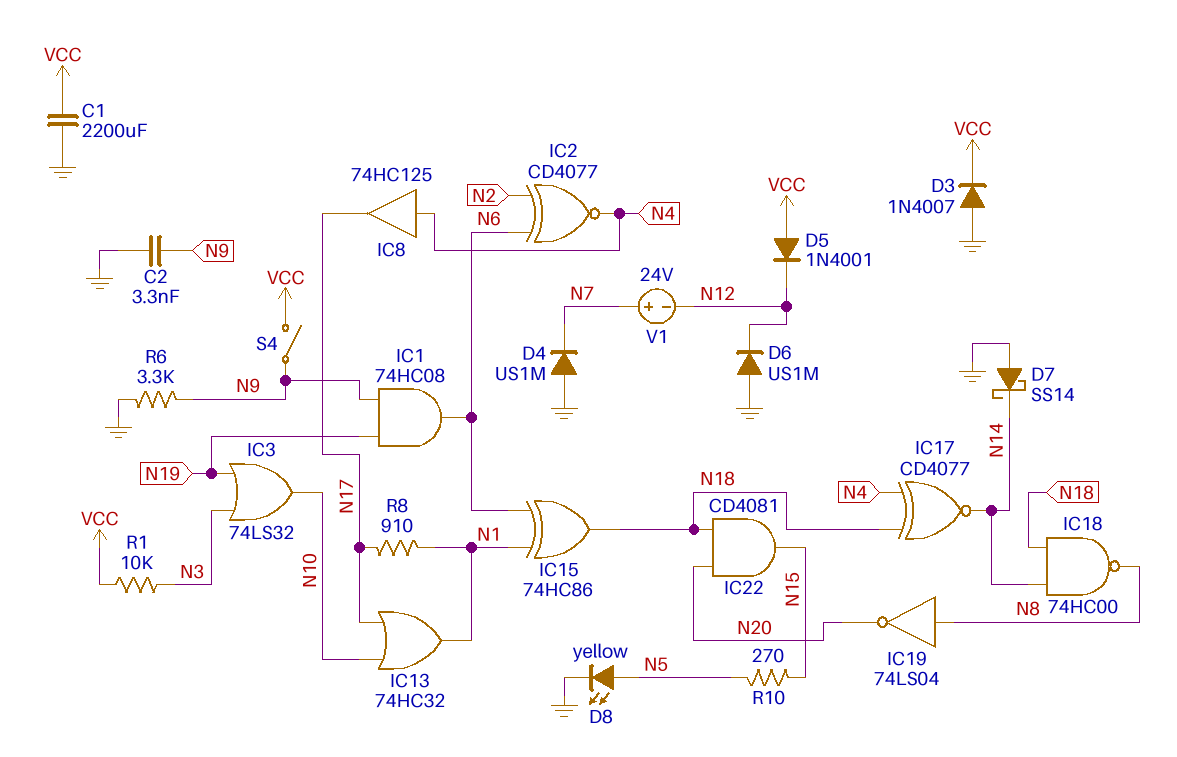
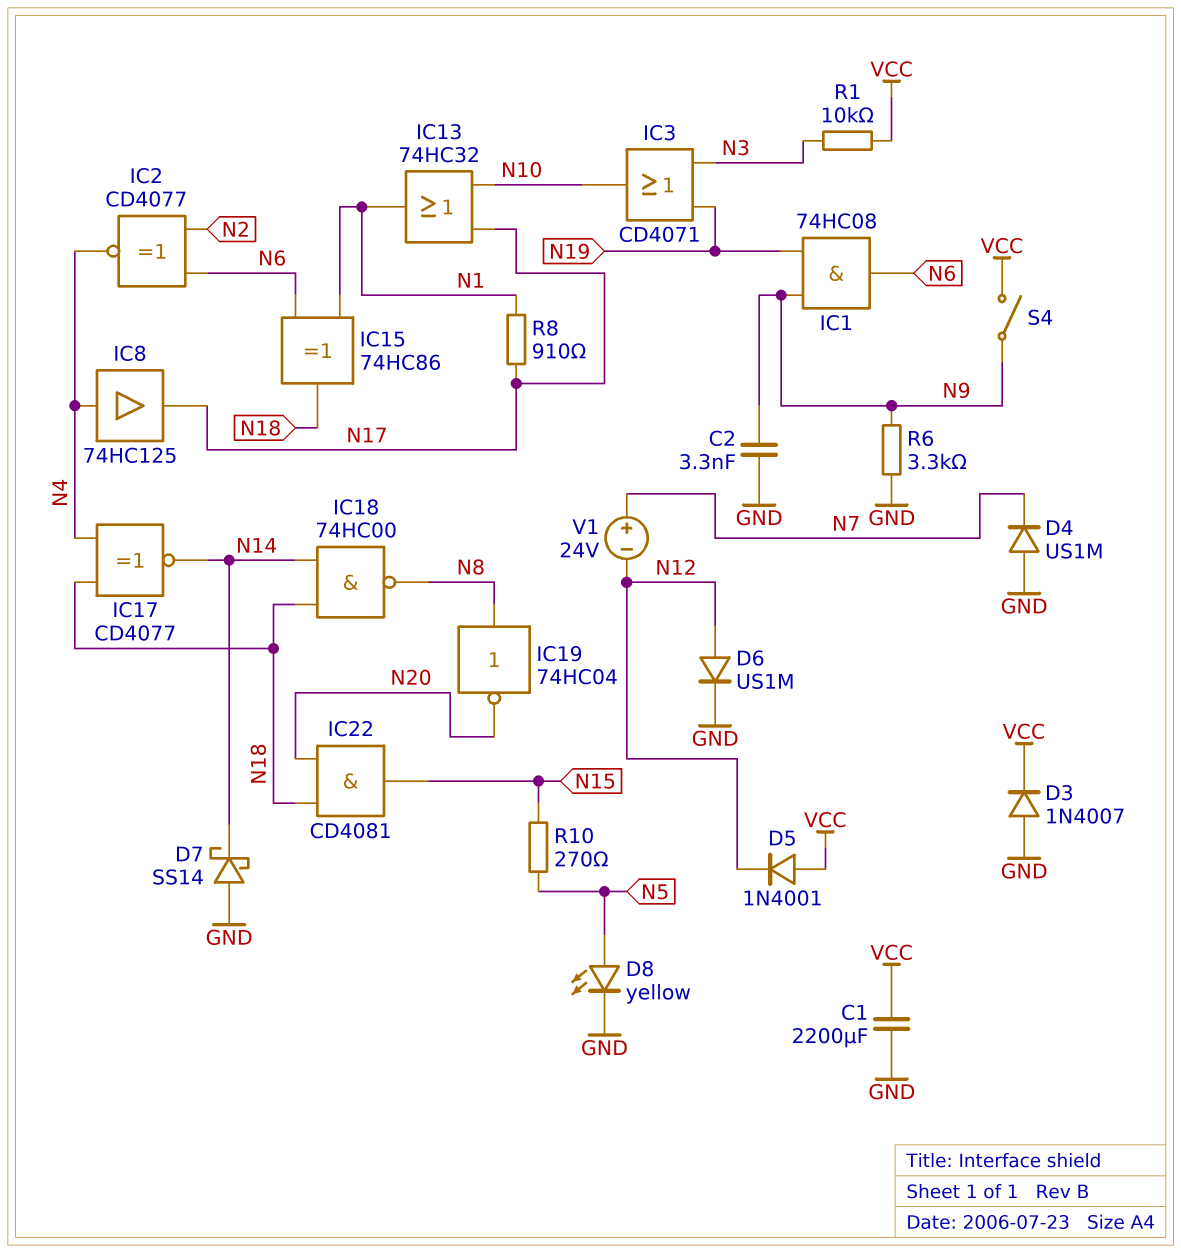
D6: diode US1M (A GND, K N12) -> diode US1M (A N12, K GND)
IC3: OR 74LS32 (in N3, in N19, out N10) -> OR CD4071 (in N3, in N19, out N10)
IC19: NOT 74LS04 (in N8, out N20) -> NOT 74HC04 (in N8, out N20)

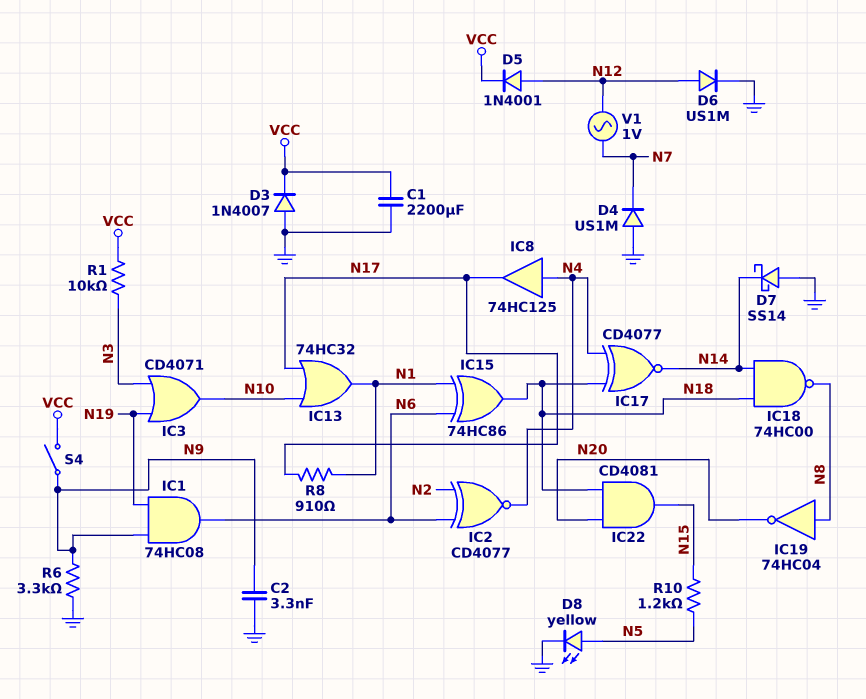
D5: diode 1N4001 (A VCC, K N12) -> diode 1N4001 (A N12, K VCC)
R10: 270 (N5, N15) -> 1.2k (N5, N15)
V1: 24V (plus N7, minus N12) -> AC 1V (N7, N12)

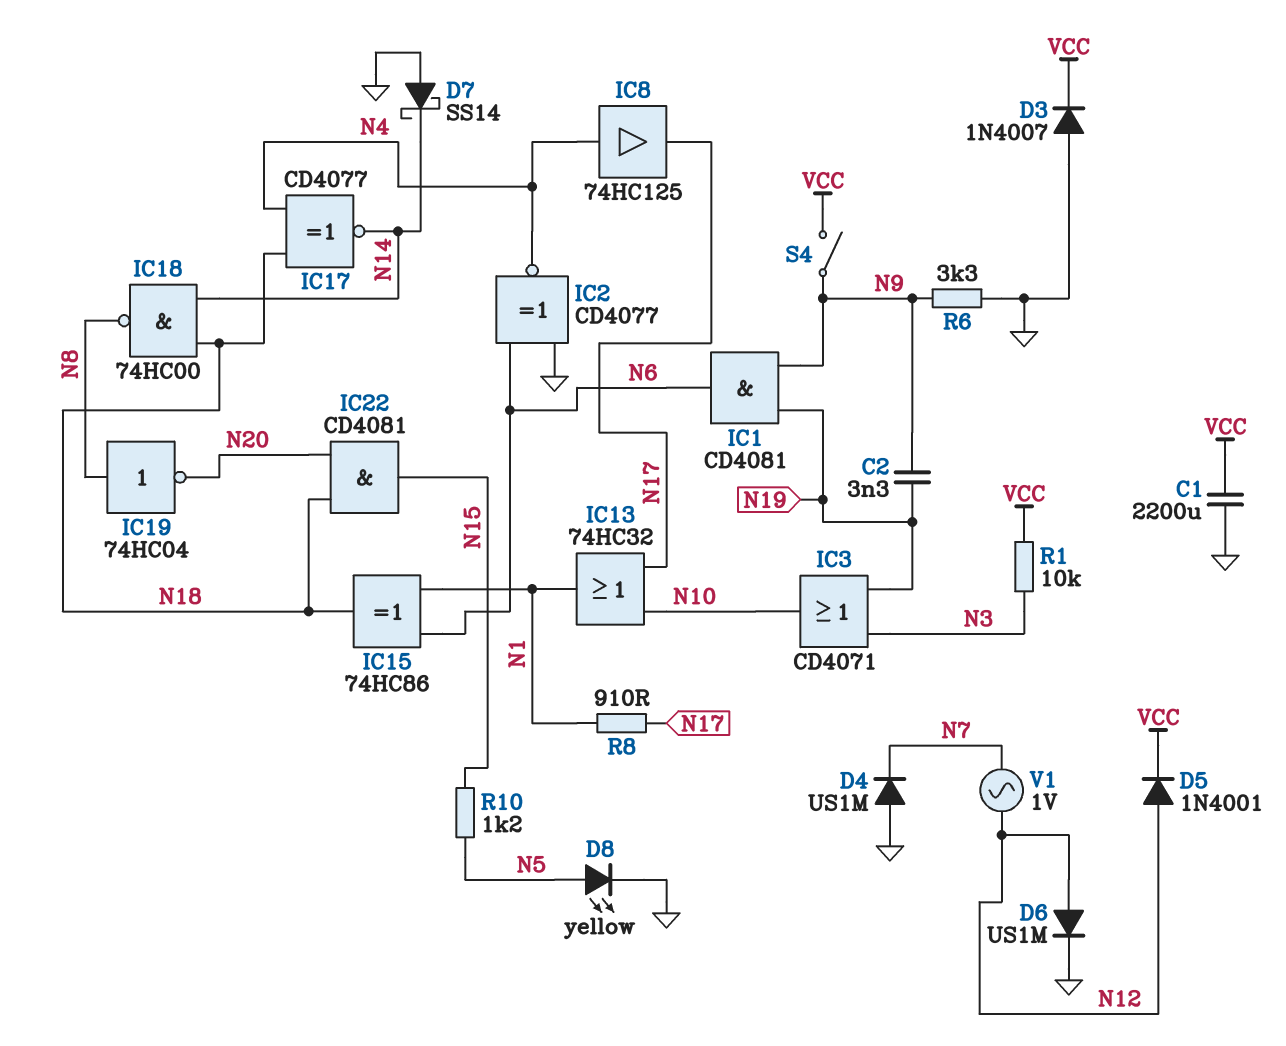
C2: 3.3nF (GND, N9) -> 3.3nF (N9, N19)
IC1: AND 74HC08 (in N9, in N19, out N6) -> AND CD4081 (in N9, in N19, out N6)
IC2: XNOR CD4077 (in N2, in N6, out N4) -> XNOR CD4077 (in GND, in N6, out N4)

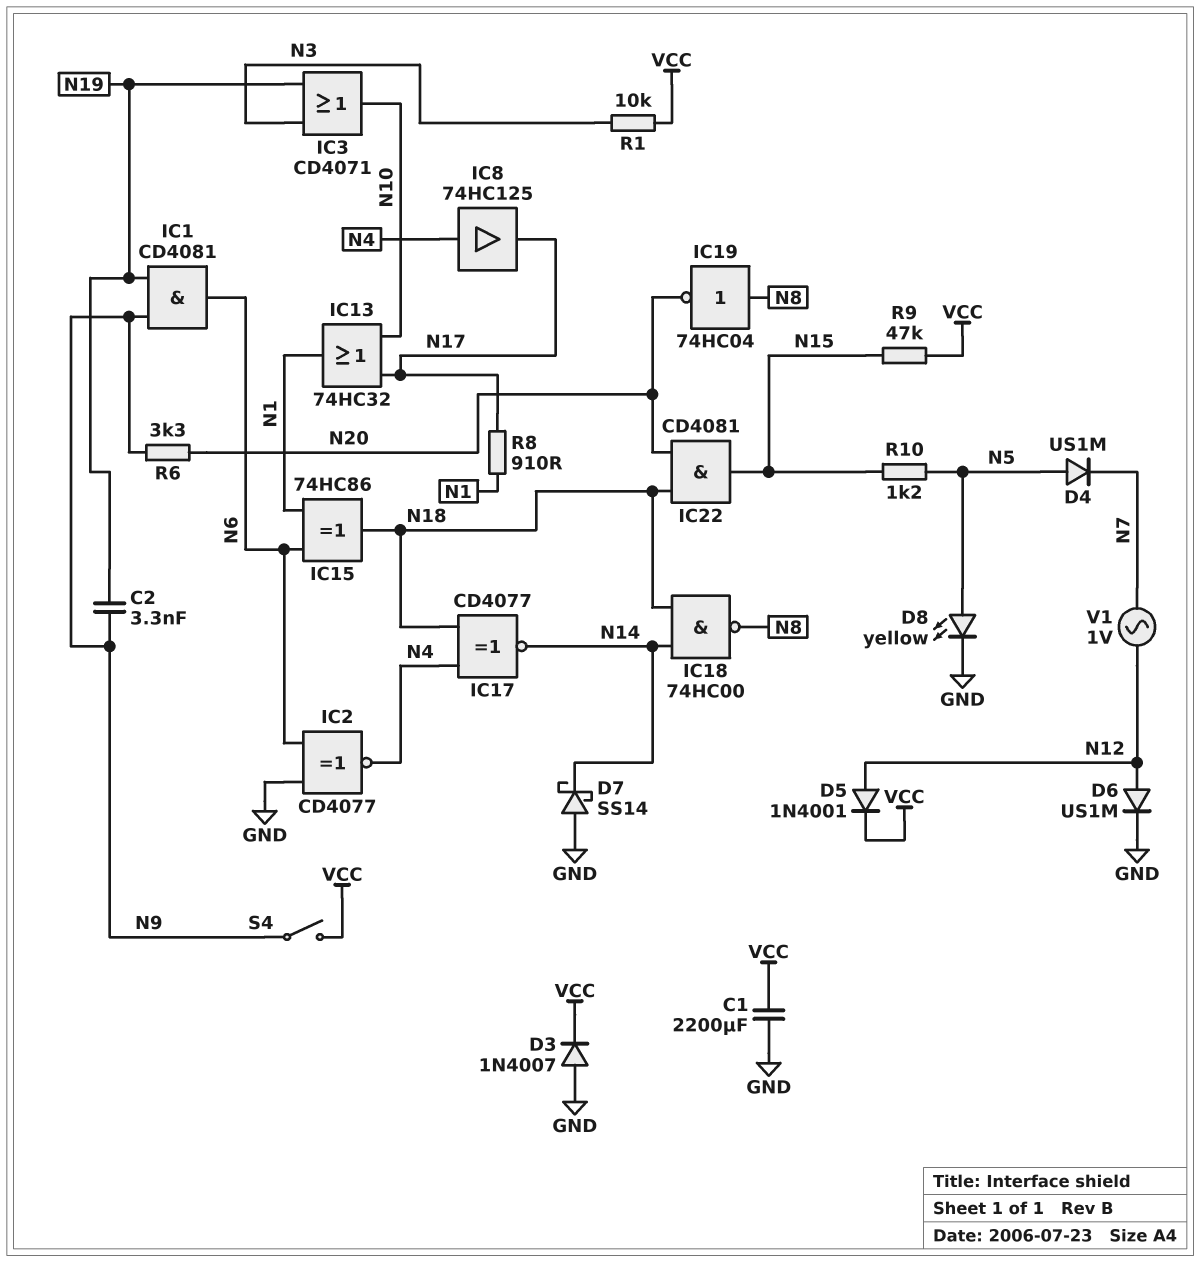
D4: diode US1M (A GND, K N7) -> diode US1M (A N5, K N7)
R6: 3.3k (GND, N9) -> 3.3k (N9, N20)
R9: none -> 47k (N15, VCC)

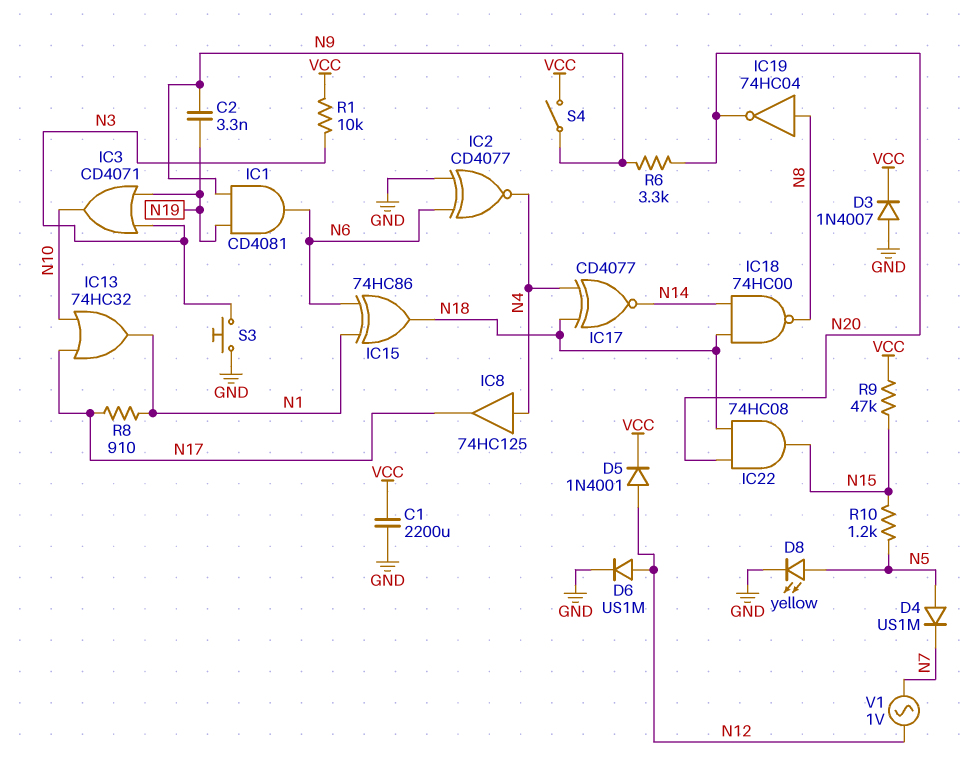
D7: schottky SS14 (A GND, K N14) -> none
IC22: AND CD4081 (in N18, in N20, out N15) -> AND 74HC08 (in N18, in N20, out N15)
S3: none -> button (GND, N3)

